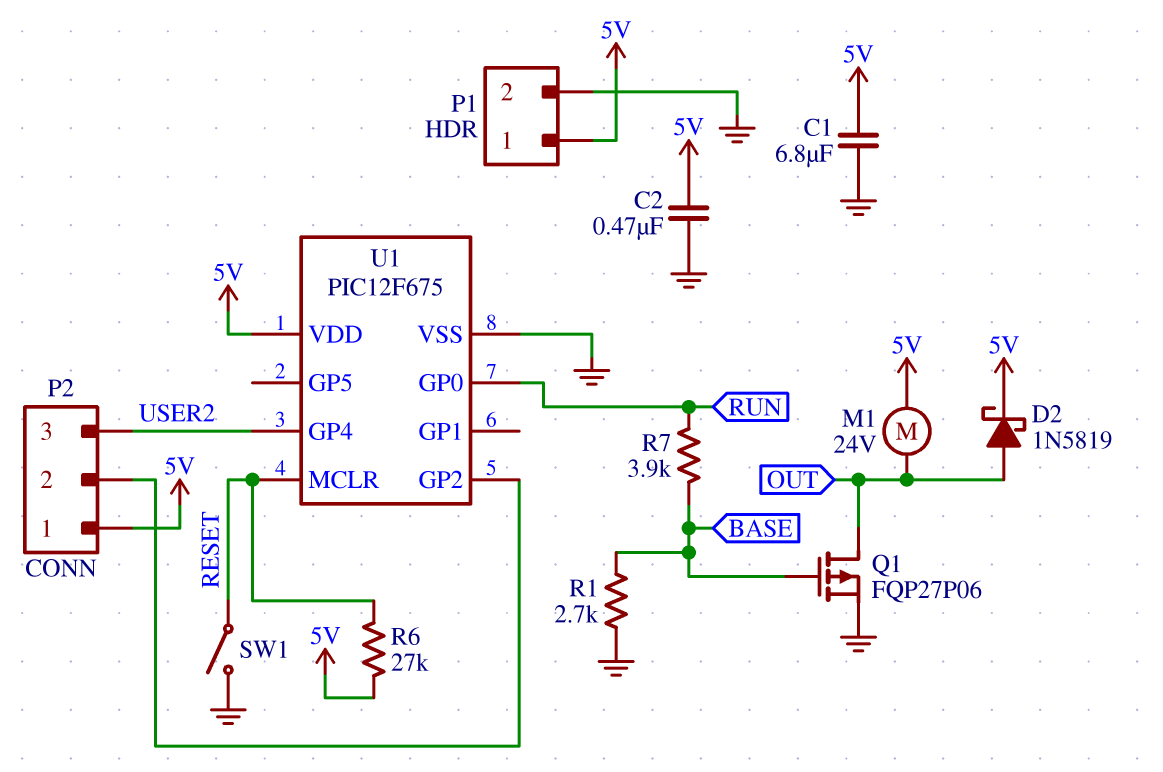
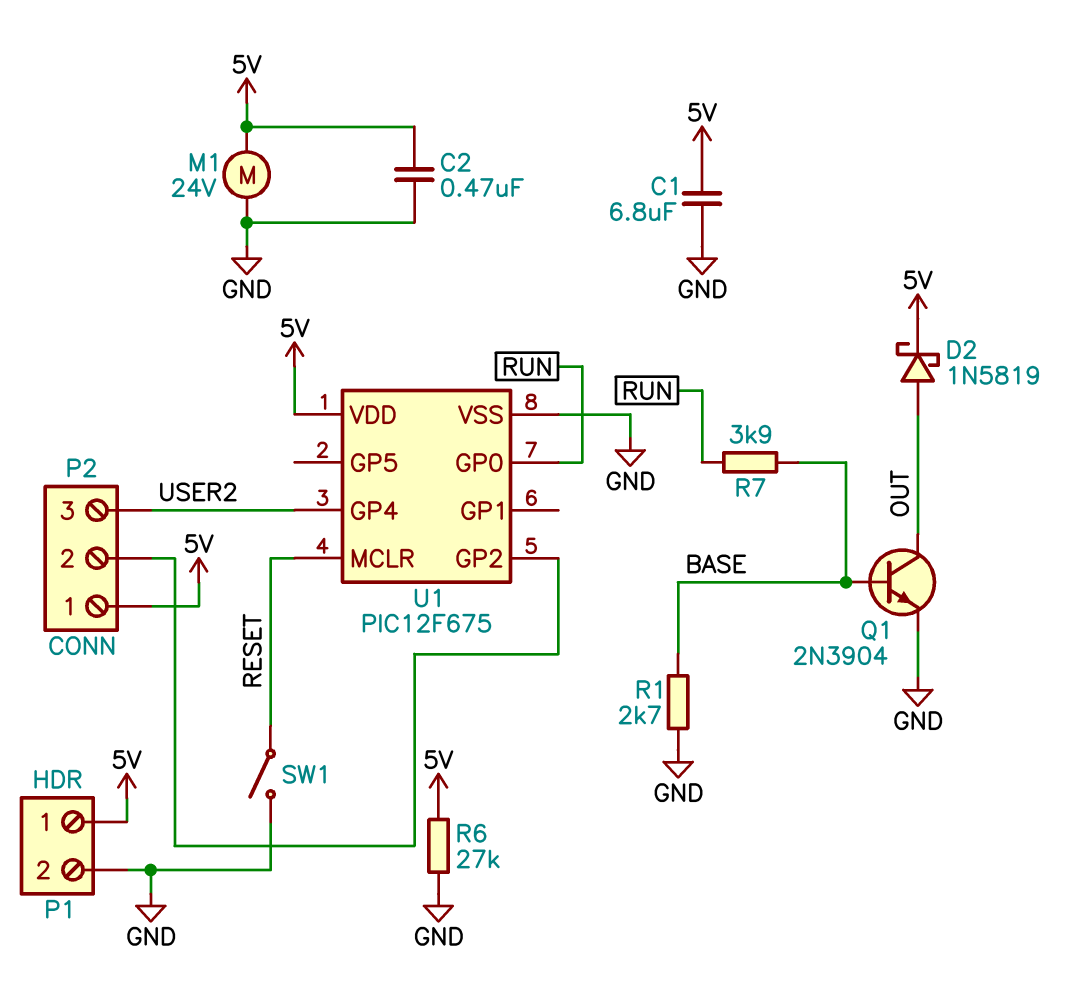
M1: motor 24V (5V, OUT) -> motor 24V (5V, GND)
Q1: PMOS FQP27P06 (G BASE, D OUT, S GND) -> NPN 2N3904 (B BASE, C OUT, E GND)
R6: 27k (5V, RESET) -> 27k (5V, GND)

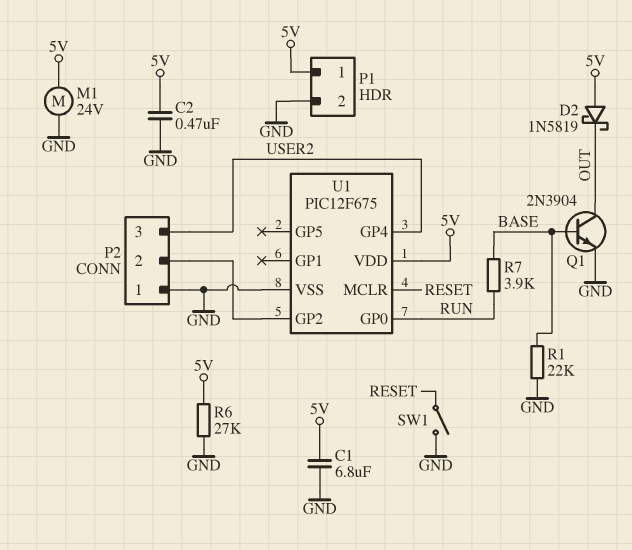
D2: schottky 1N5819 (A OUT, K 5V) -> schottky 1N5819 (A 5V, K OUT)
P2 pin 1: 5V -> GND
R1: 2.7k (BASE, GND) -> 22k (BASE, GND)

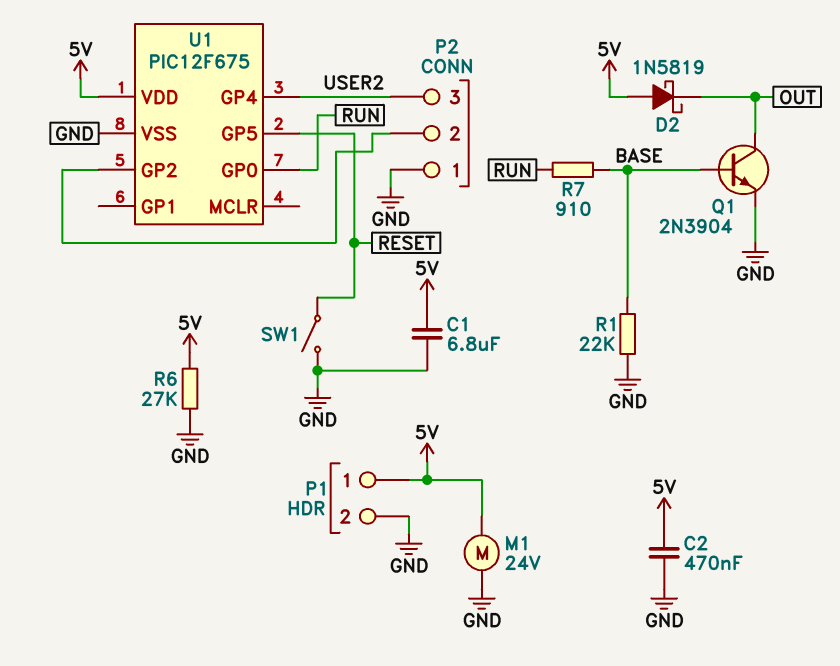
R7: 3.9k (BASE, RUN) -> 910 (BASE, RUN)
U1 pin GP5: none -> RESET
U1 pin MCLR: RESET -> none

